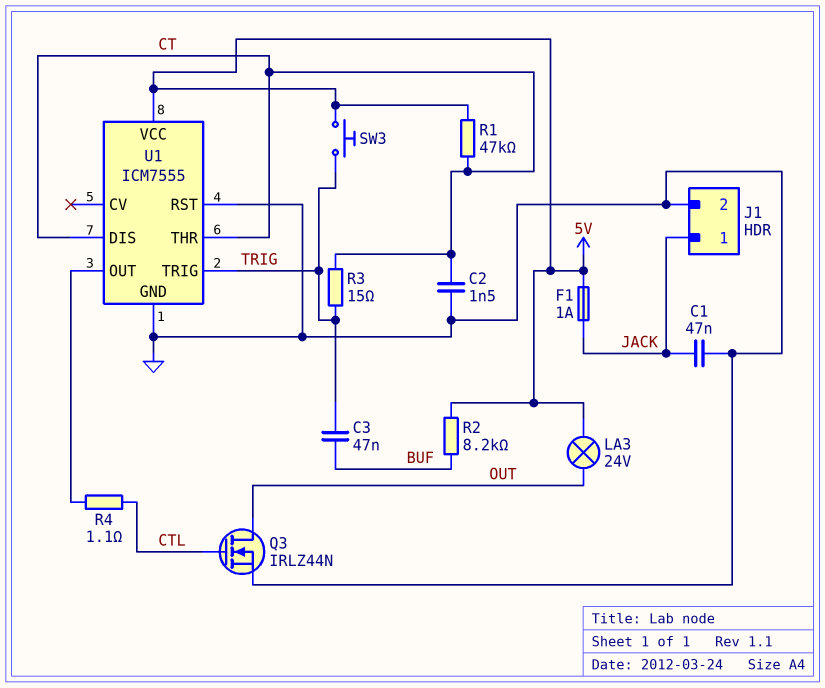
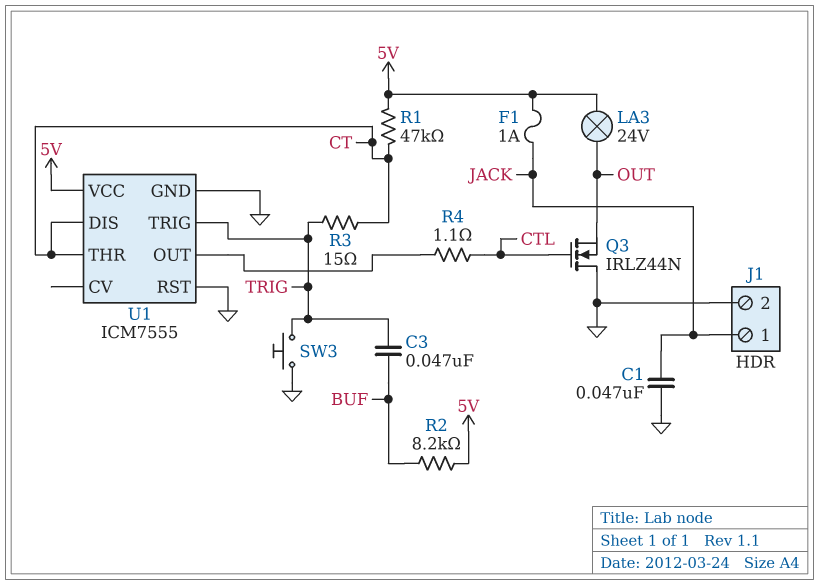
C2: 1.5nF (CT, GND) -> none
Q3: NMOS IRLZ44N (G CTL, D OUT, S GND) -> NMOS IRLZ44N (G CTL, D GND, S OUT)
SW3: button (5V, TRIG) -> button (GND, TRIG)

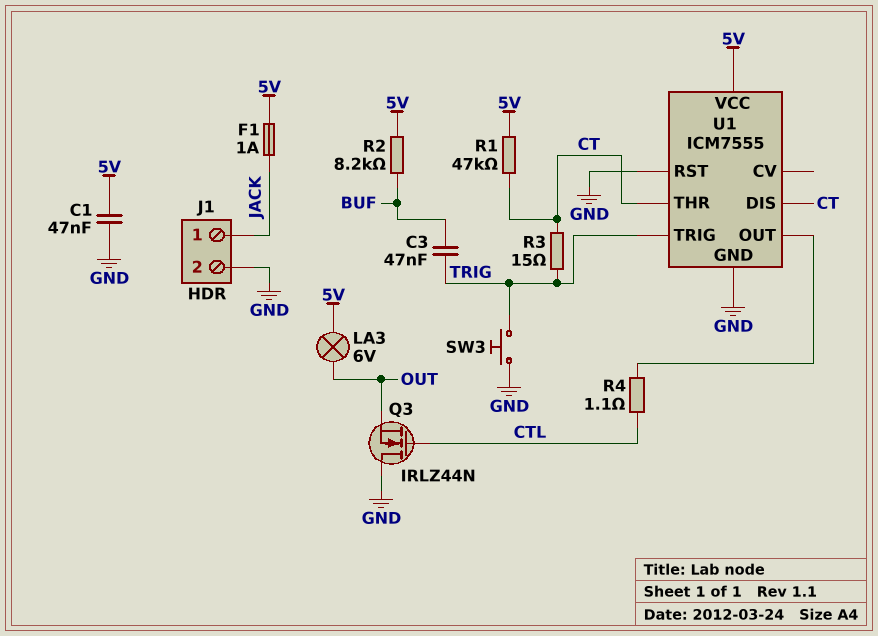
C1: 47nF (GND, JACK) -> 47nF (5V, GND)
LA3: lamp 24V (5V, OUT) -> lamp 6V (5V, OUT)

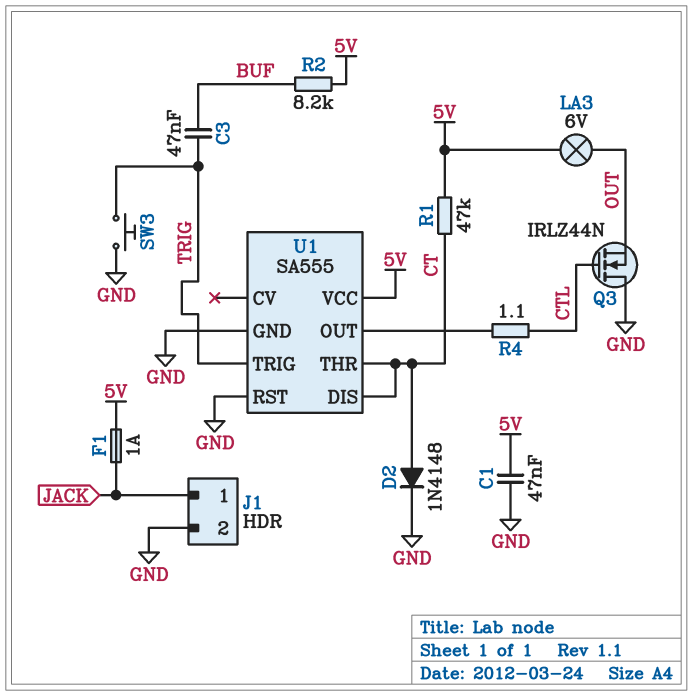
D2: none -> diode 1N4148 (A CT, K GND)
R3: 15 (CT, TRIG) -> none
U1: ICM7555 -> SA555

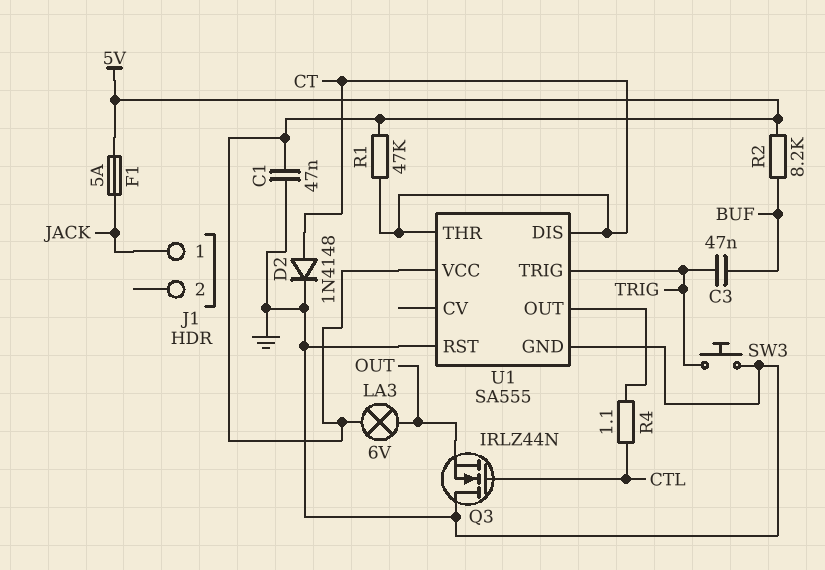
F1: 1A (5V, JACK) -> 5A (5V, JACK)
J1 pin 2: GND -> none

